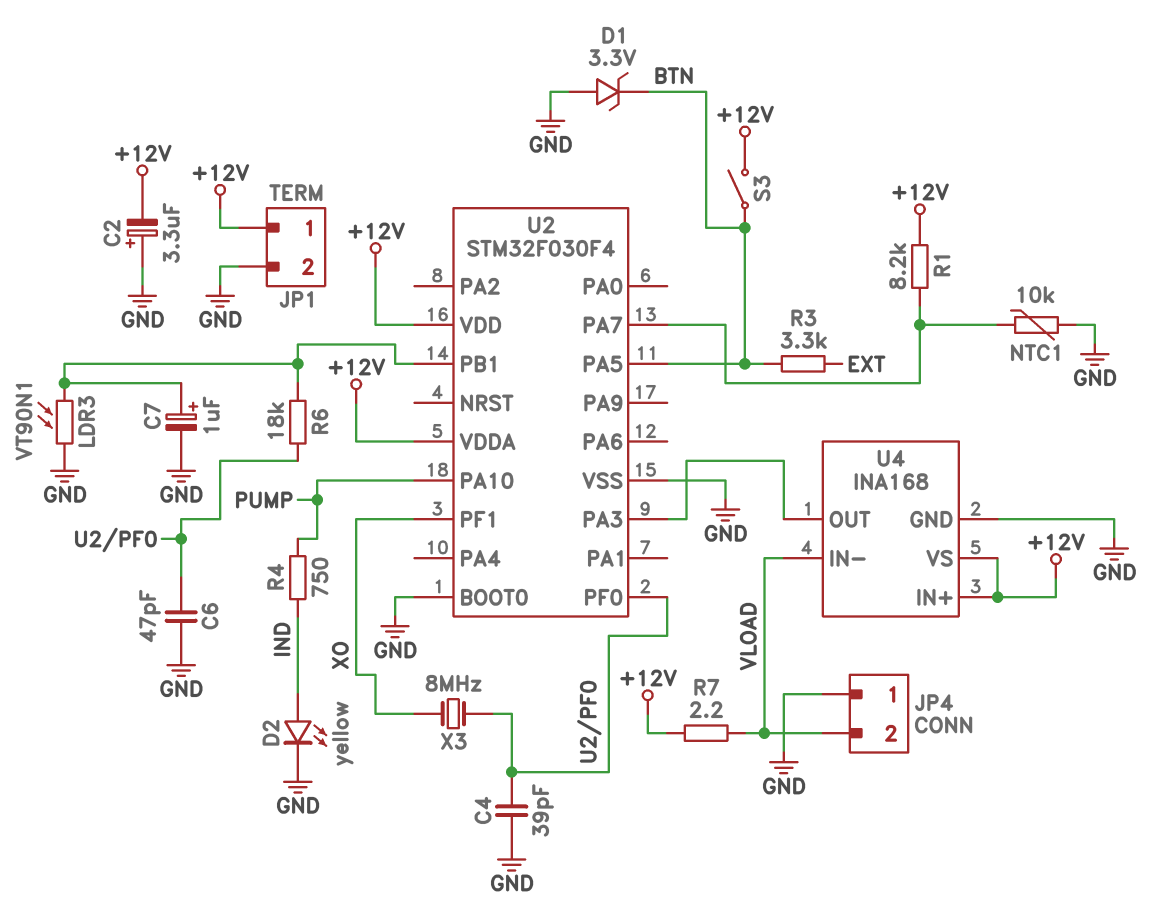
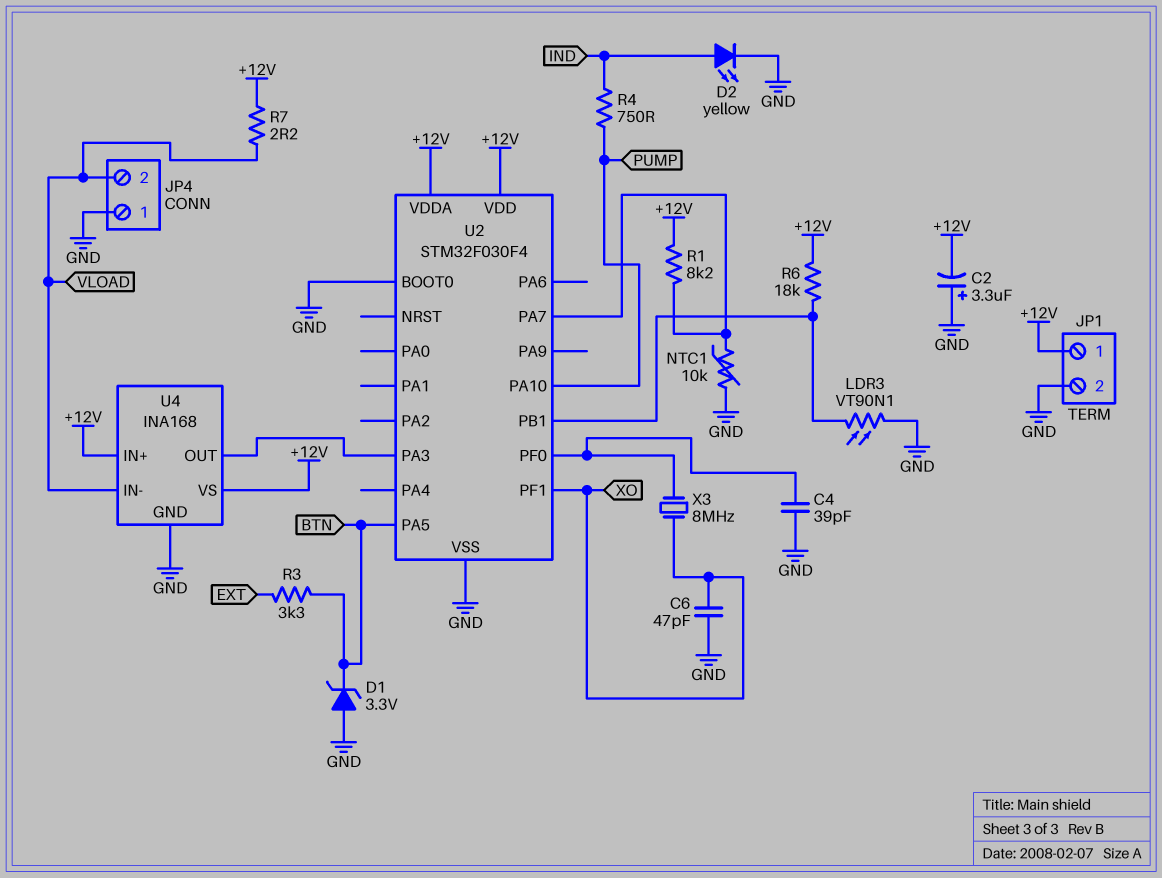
C6: 47pF (GND, U2/PF0) -> 47pF (GND, XO)
C7: 1uF (plus U2/PB1, minus GND) -> none
R6: 18k (U2/PB1, U2/PF0) -> 18k (+12V, U2/PB1)
S3: switch (+12V, BTN) -> none

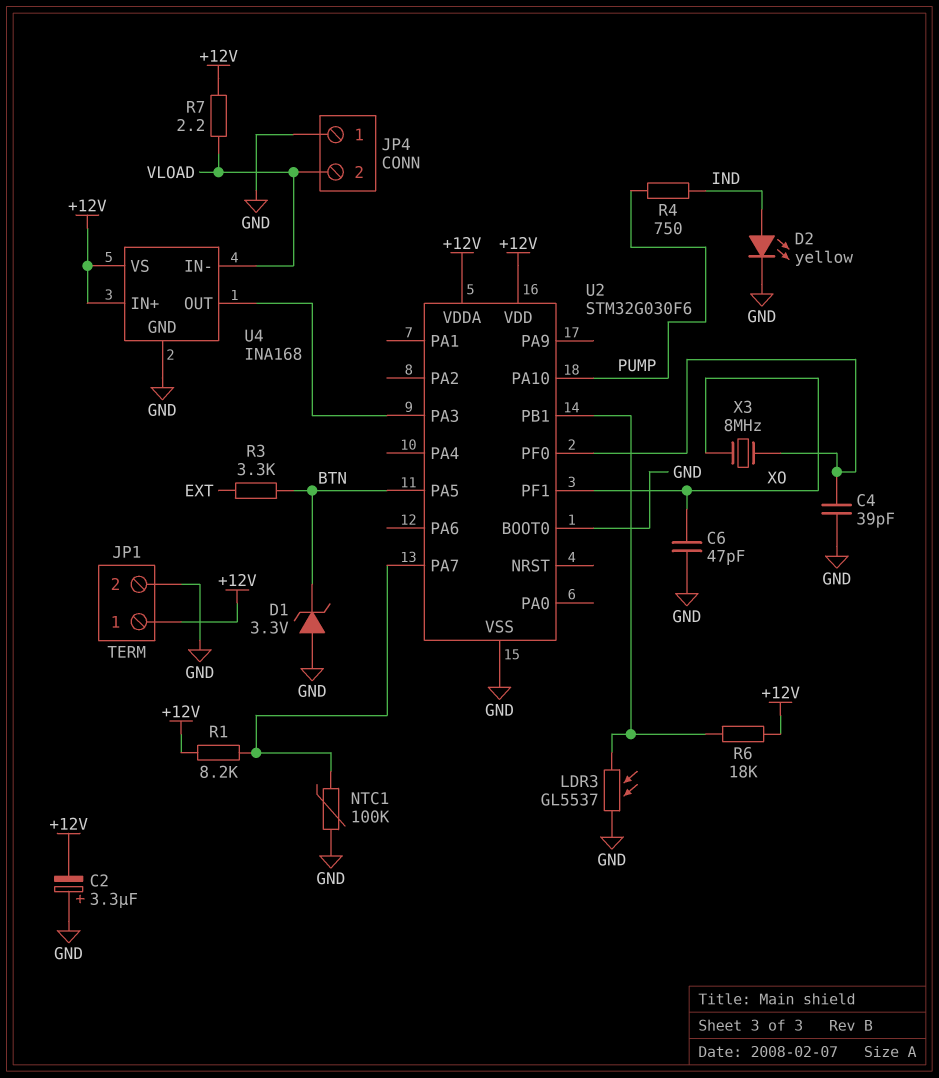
LDR3: VT90N1 (GND, U2/PB1) -> GL5537 (GND, U2/PB1)
NTC1: 10k (GND, U2/PA7) -> 100k (GND, U2/PA7)
U2: STM32F030F4 -> STM32G030F6

